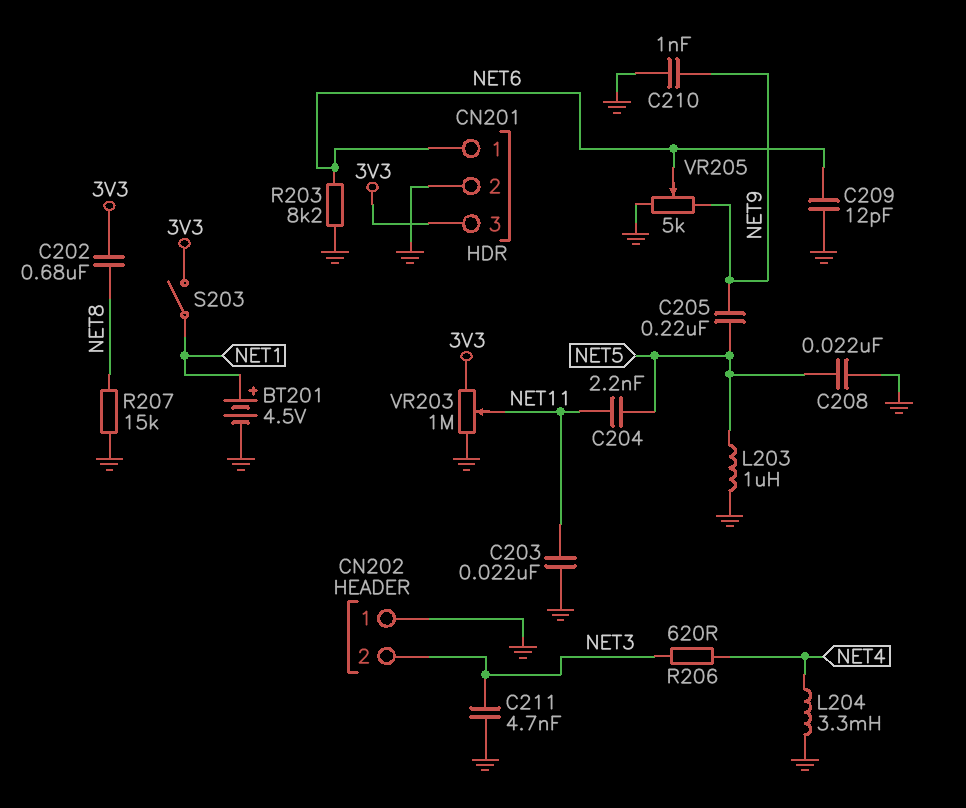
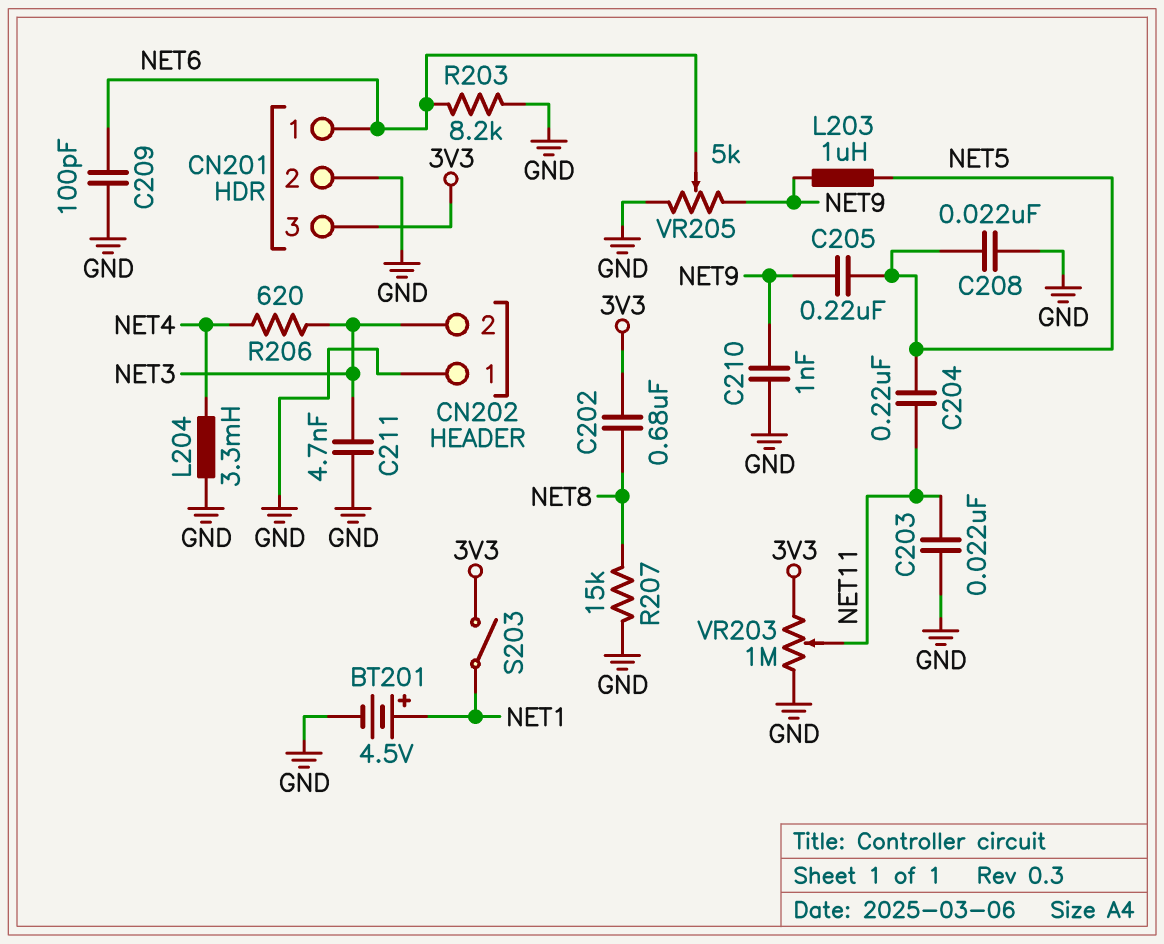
C204: 2.2nF (NET5, NET11) -> 220nF (NET5, NET11)
C209: 12pF (GND, NET6) -> 100pF (GND, NET6)
L203: 1uH (GND, NET5) -> 1uH (NET5, NET9)

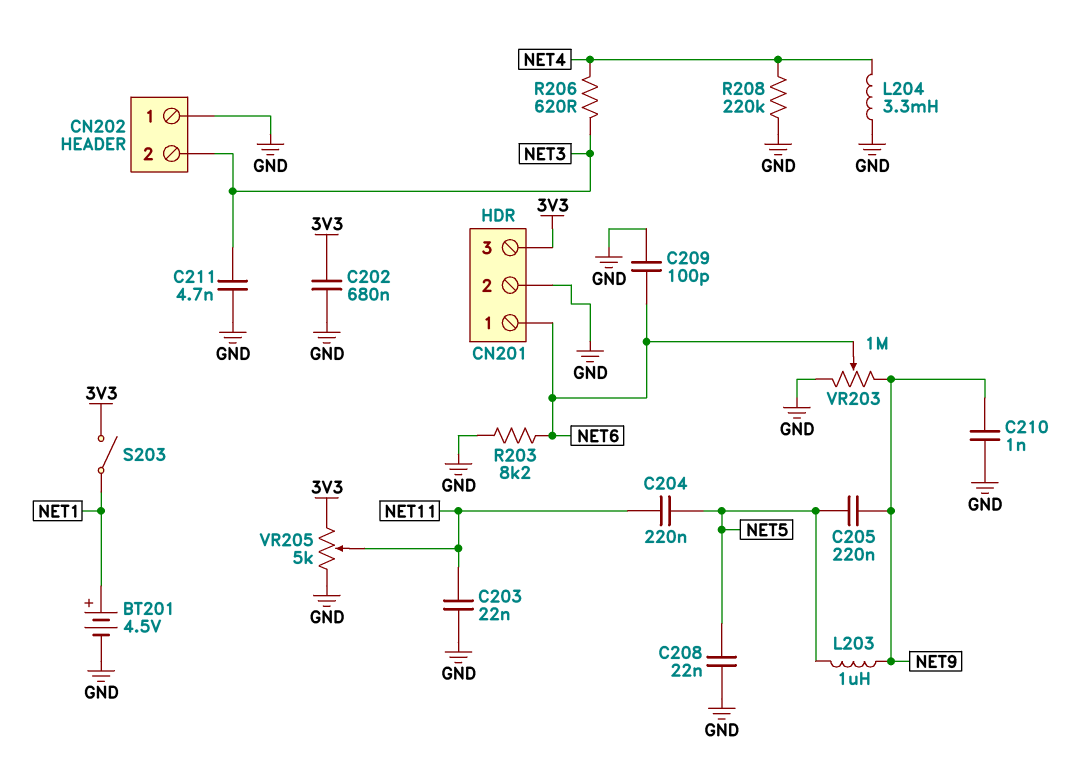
C202: 680nF (3V3, NET8) -> 680nF (3V3, GND)
R207: 15k (GND, NET8) -> none
R208: none -> 220k (GND, NET4)
VR203: 1M (3V3, GND, wiper NET11) -> 1M (GND, NET9, wiper NET6)
VR205: 5k (GND, NET9, wiper NET6) -> 5k (3V3, GND, wiper NET11)

